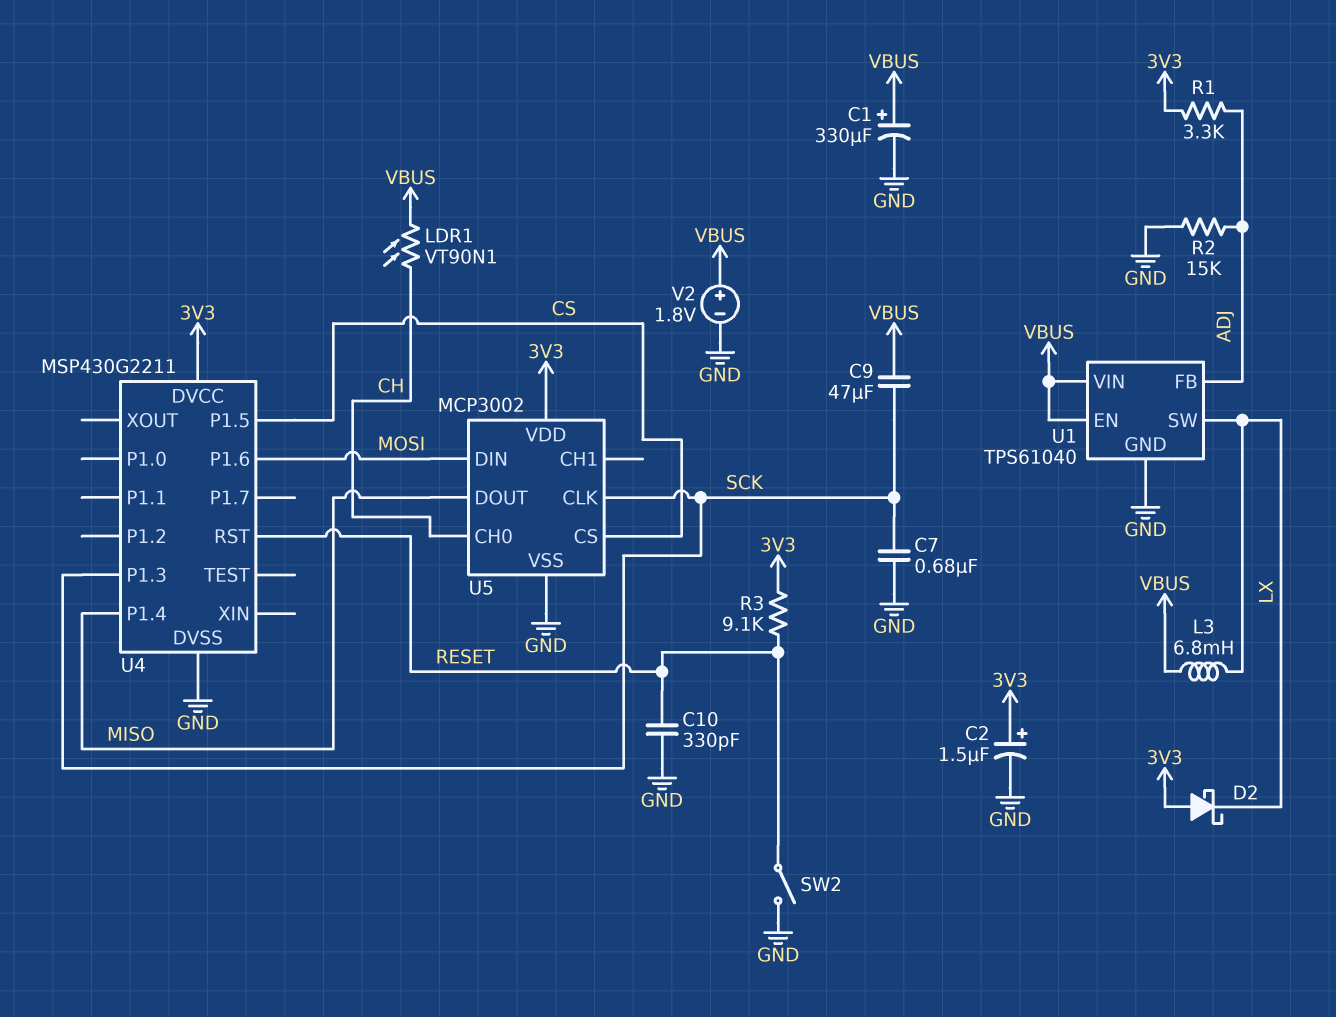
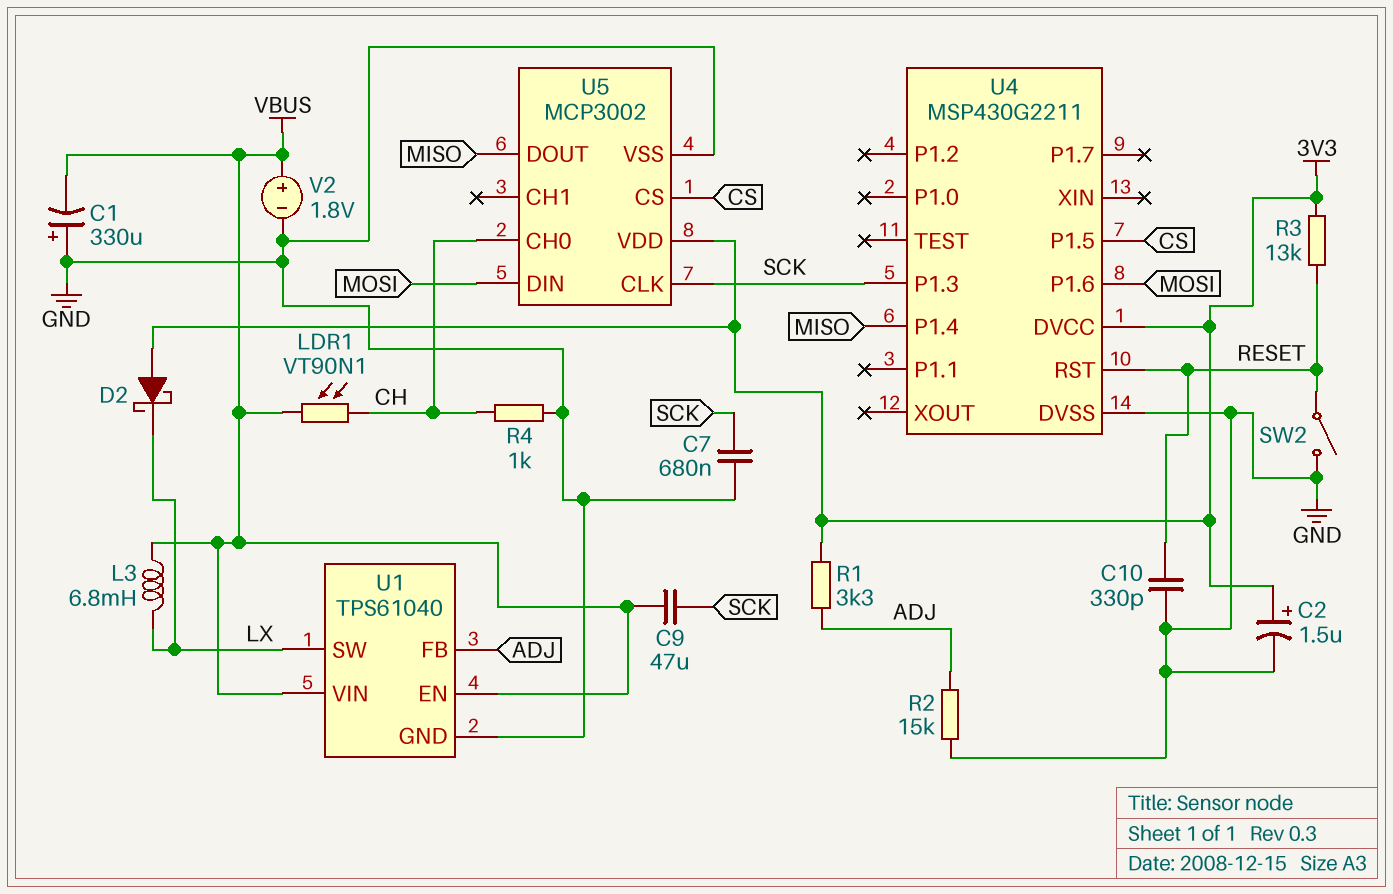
C1: 330uF (plus VBUS, minus GND) -> 330uF (plus GND, minus VBUS)
R3: 9.1k (3V3, RESET) -> 13k (3V3, RESET)
R4: none -> 1k (CH, GND)

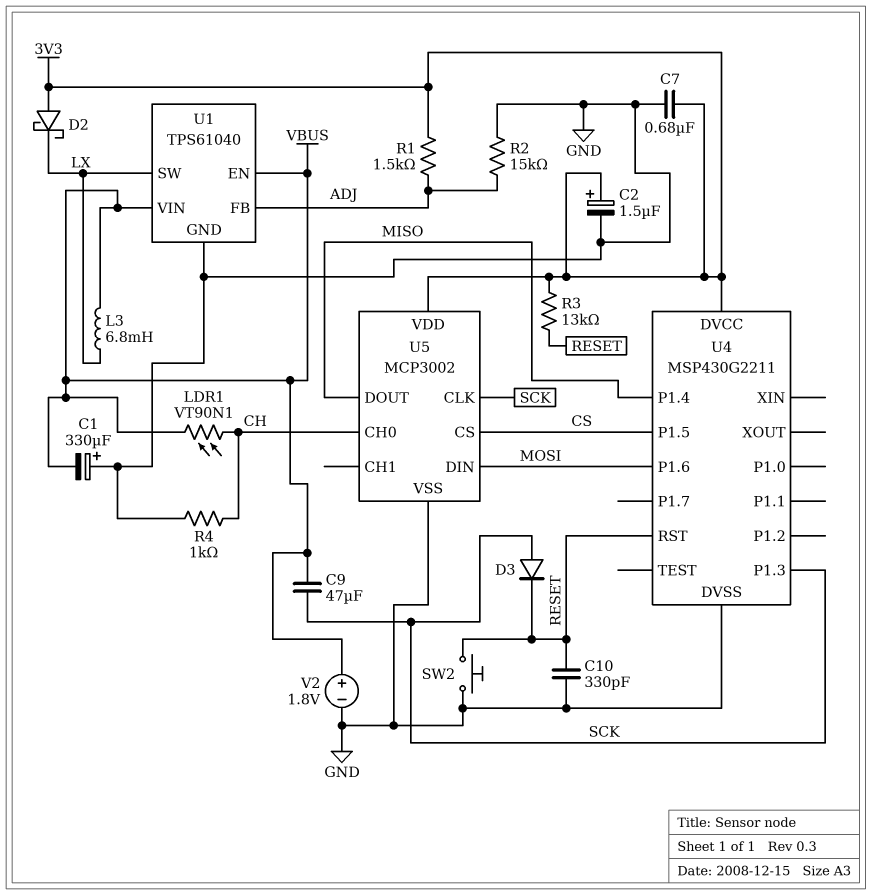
C7: 680nF (GND, SCK) -> 680nF (3V3, GND)
D3: none -> diode (A SCK, K RESET)
R1: 3.3k (3V3, ADJ) -> 1.5k (3V3, ADJ)
SW2: switch (GND, RESET) -> button (GND, RESET)

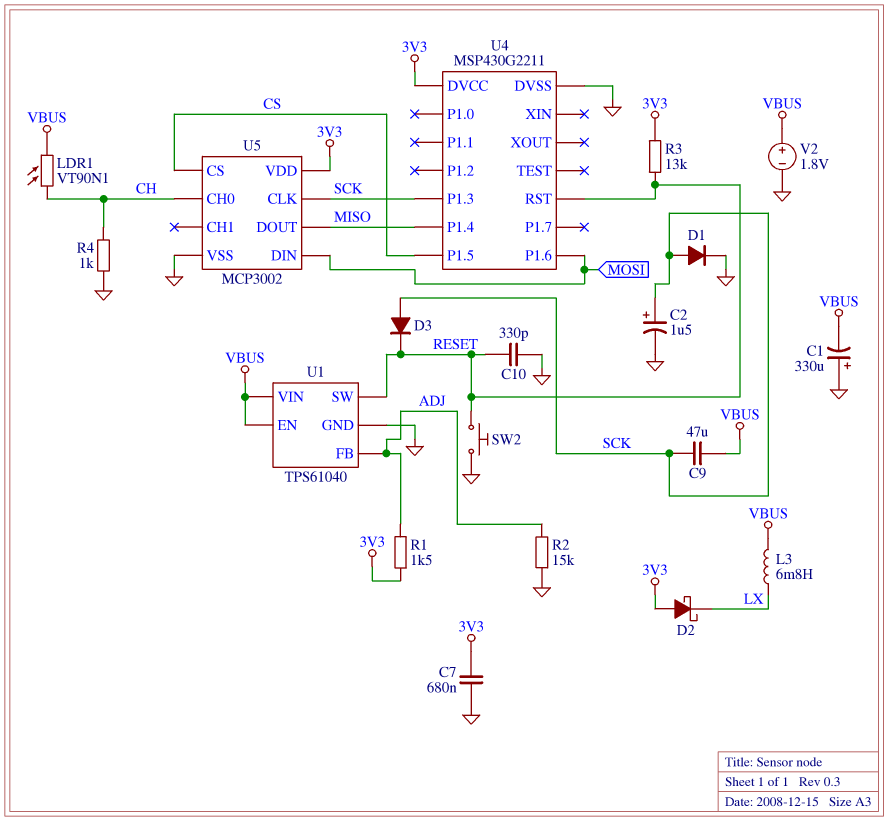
C2: 1.5uF (plus 3V3, minus GND) -> 1.5uF (plus SCK, minus GND)
D1: none -> diode (A SCK, K GND)
U1 pin SW: LX -> RESET

